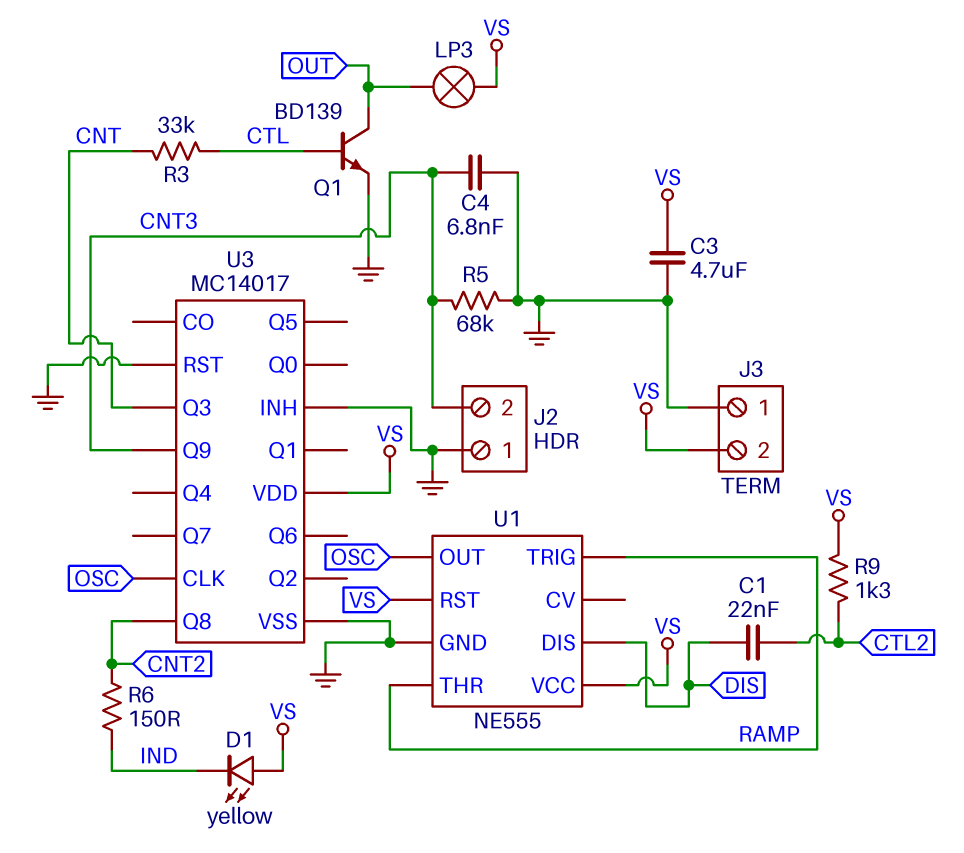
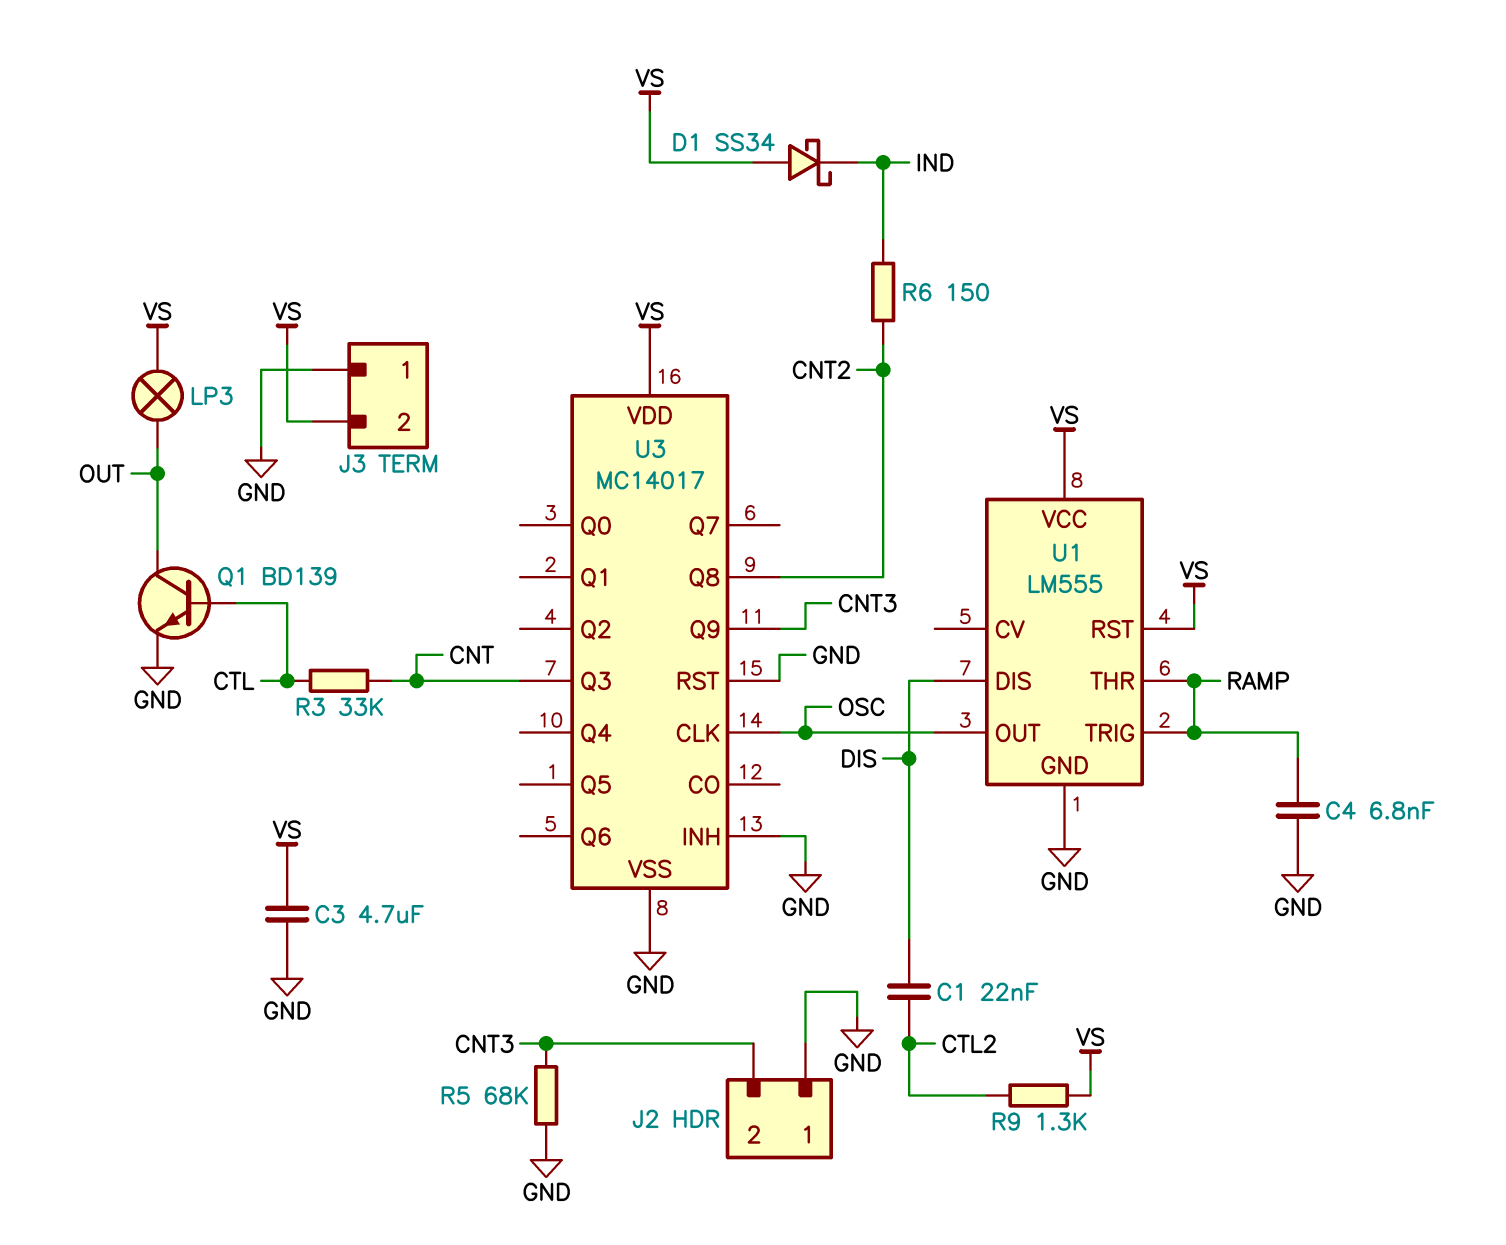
C4: 6.8nF (CNT3, GND) -> 6.8nF (GND, RAMP)
D1: LED yellow (A VS, K IND) -> schottky SS34 (A VS, K IND)
U1: NE555 -> LM555

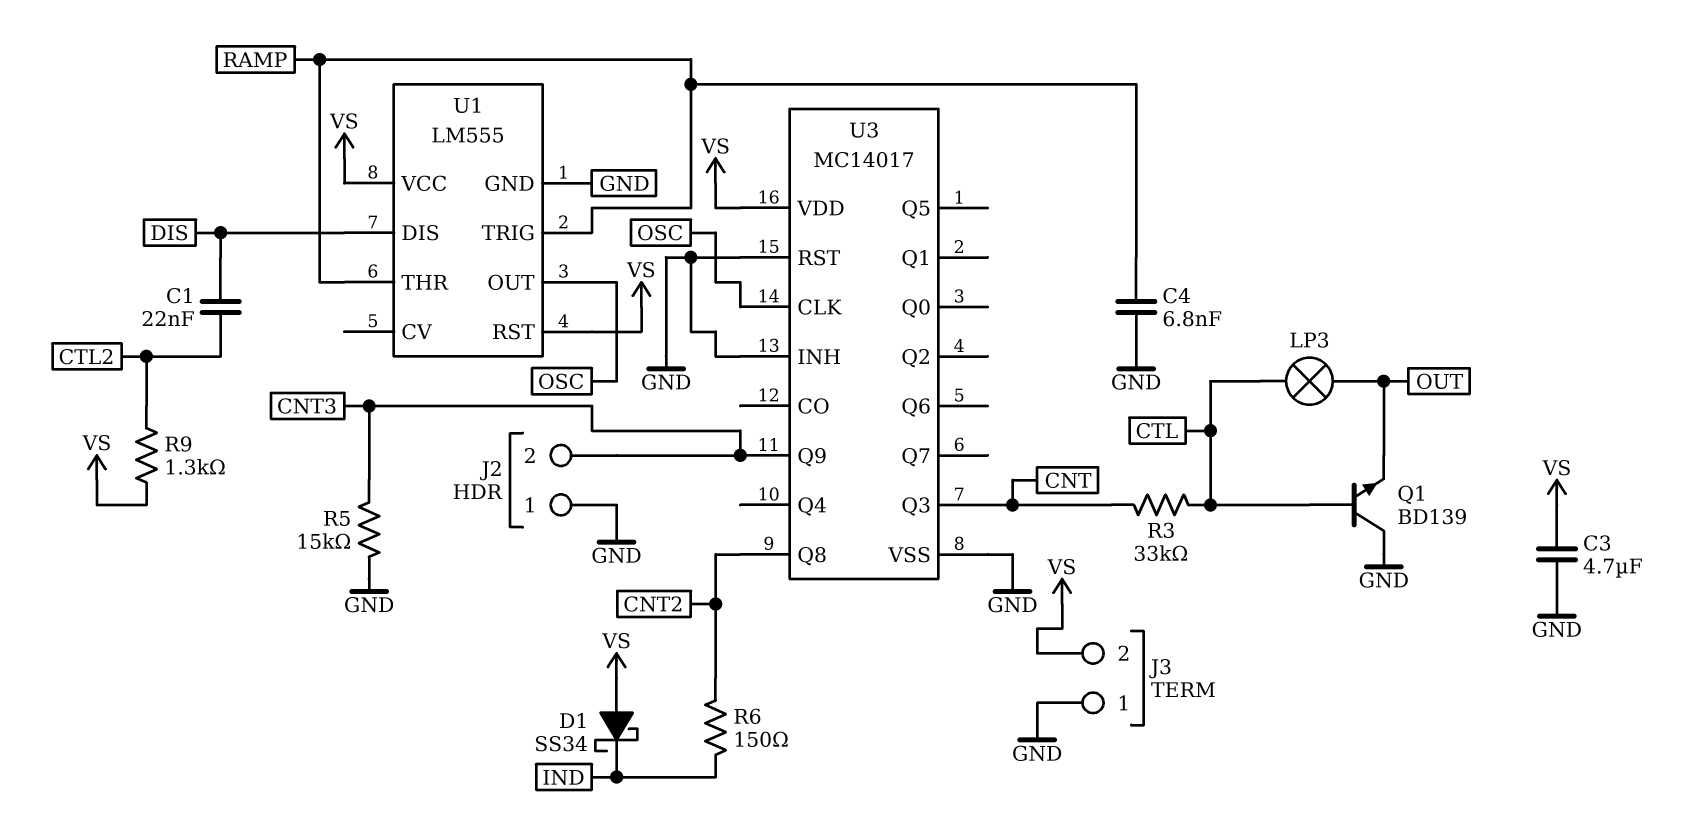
LP3: lamp (OUT, VS) -> lamp (CTL, OUT)
Q1: NPN BD139 (B CTL, C OUT, E GND) -> NPN BD139 (B CTL, C GND, E OUT)
R5: 68k (CNT3, GND) -> 15k (CNT3, GND)

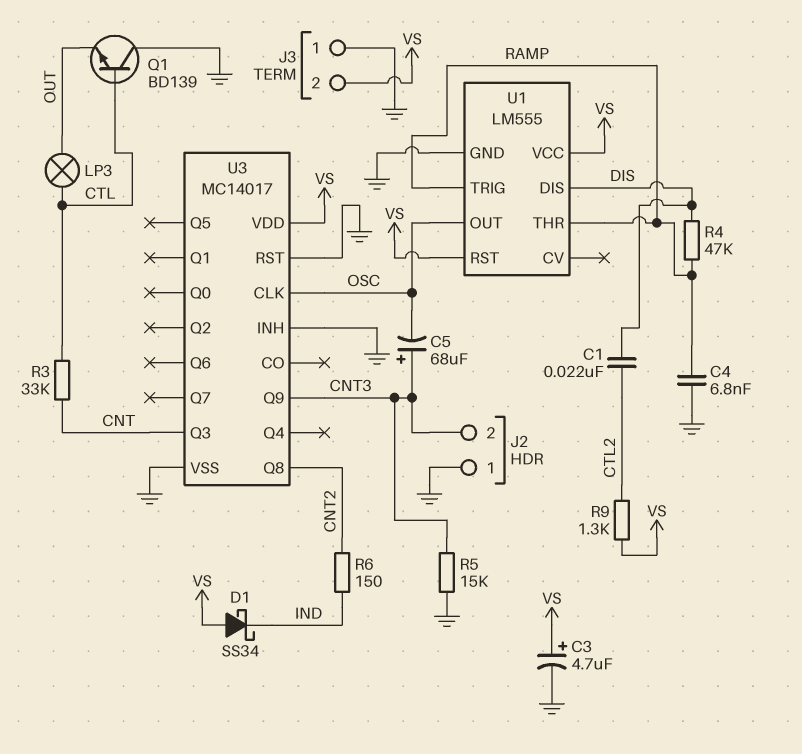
C3: 4.7uF (GND, VS) -> 4.7uF (plus VS, minus GND)
C5: none -> 68uF (plus CNT3, minus OSC)
R4: none -> 47k (DIS, RAMP)

